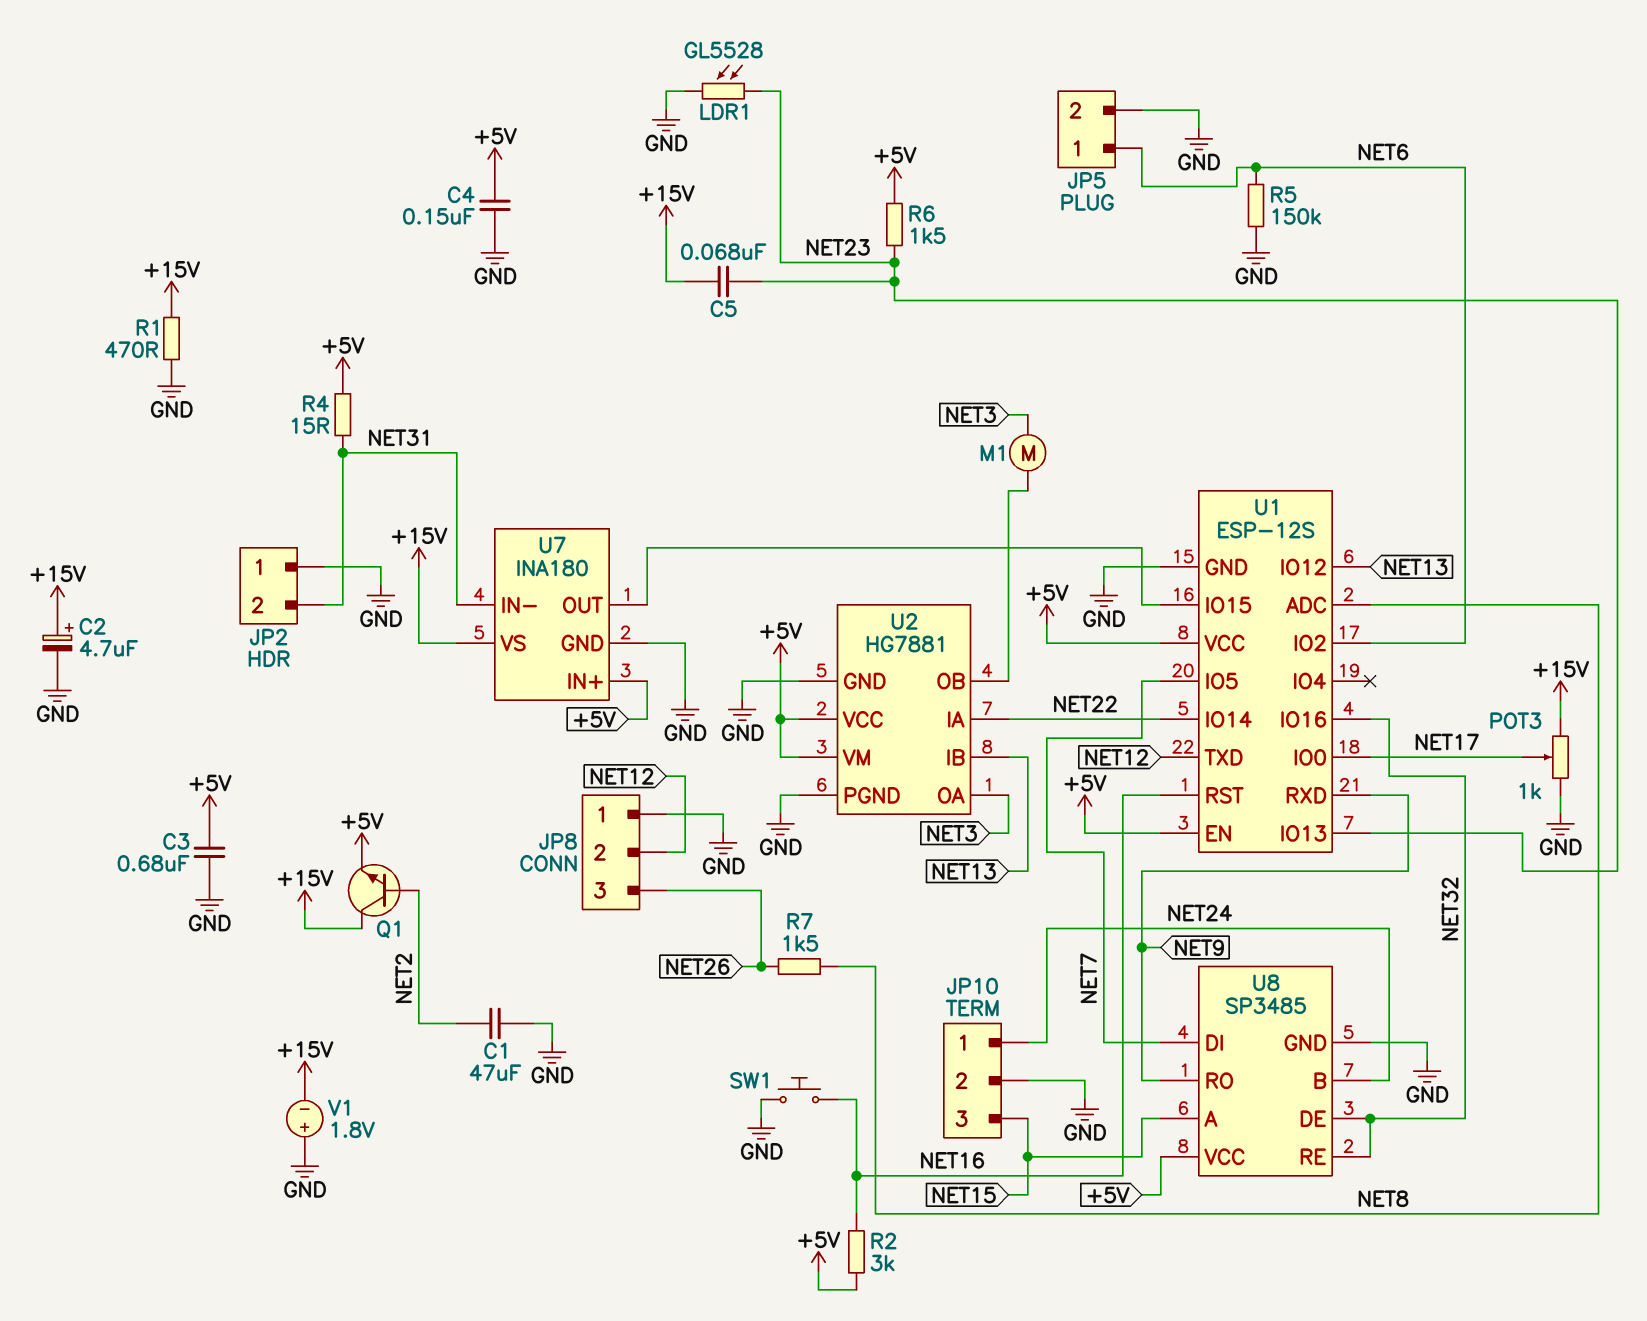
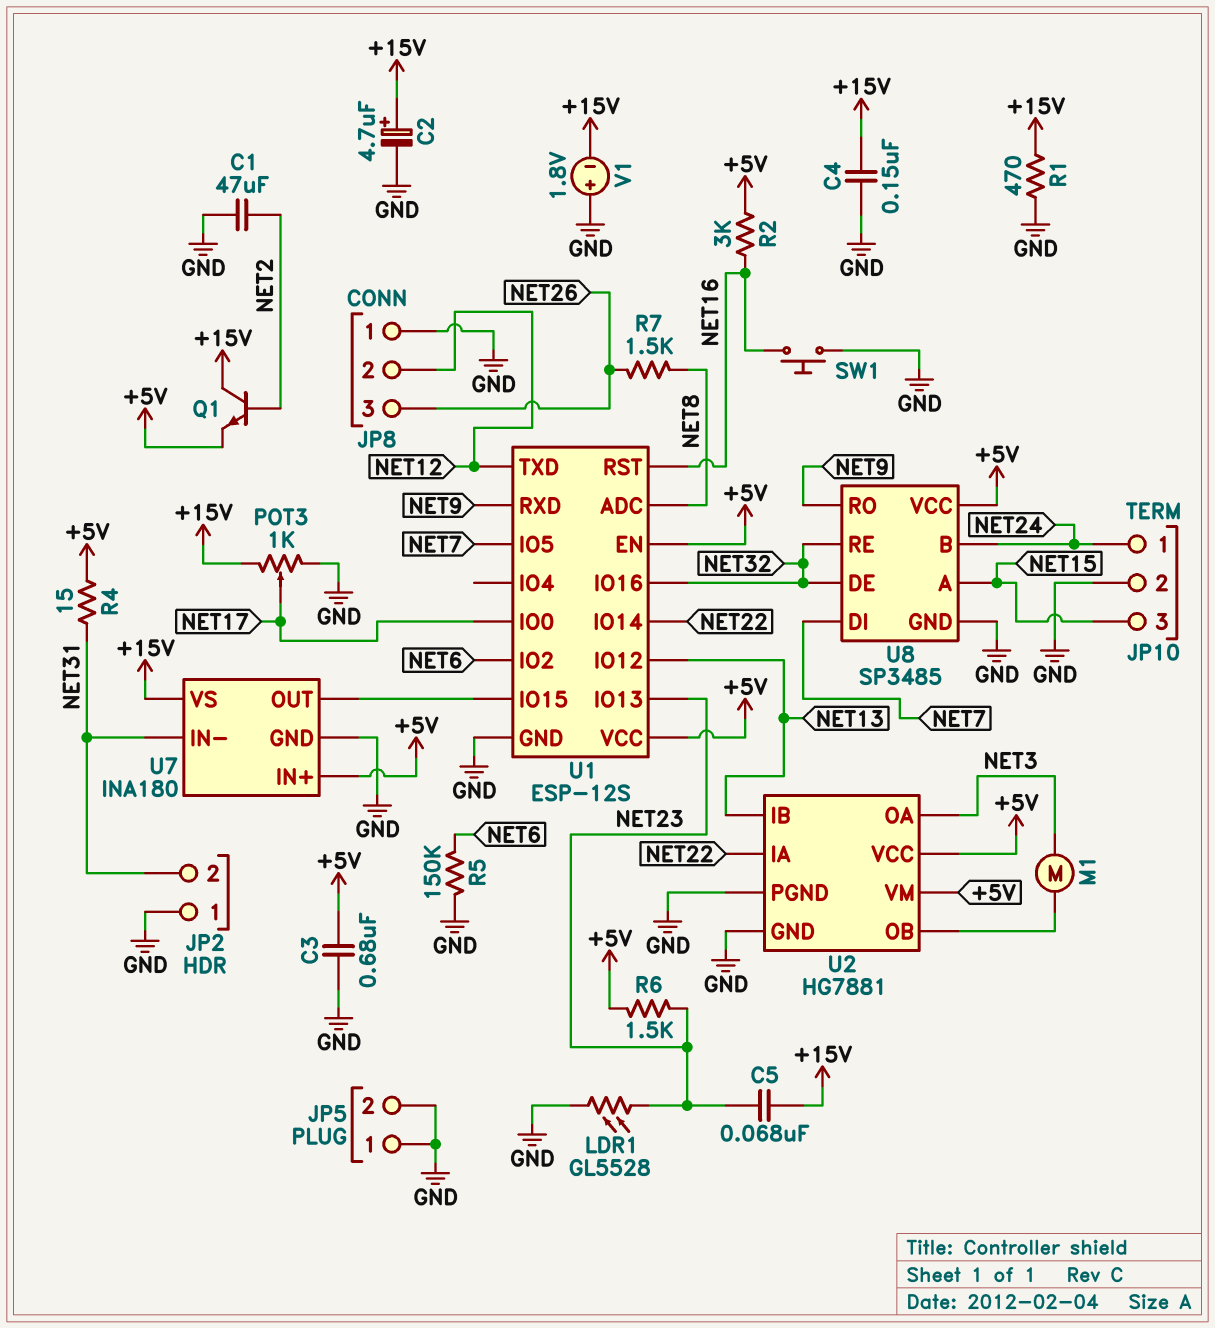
C4: 150nF (+5V, GND) -> 150nF (+15V, GND)
JP5 pin 1: NET6 -> GND

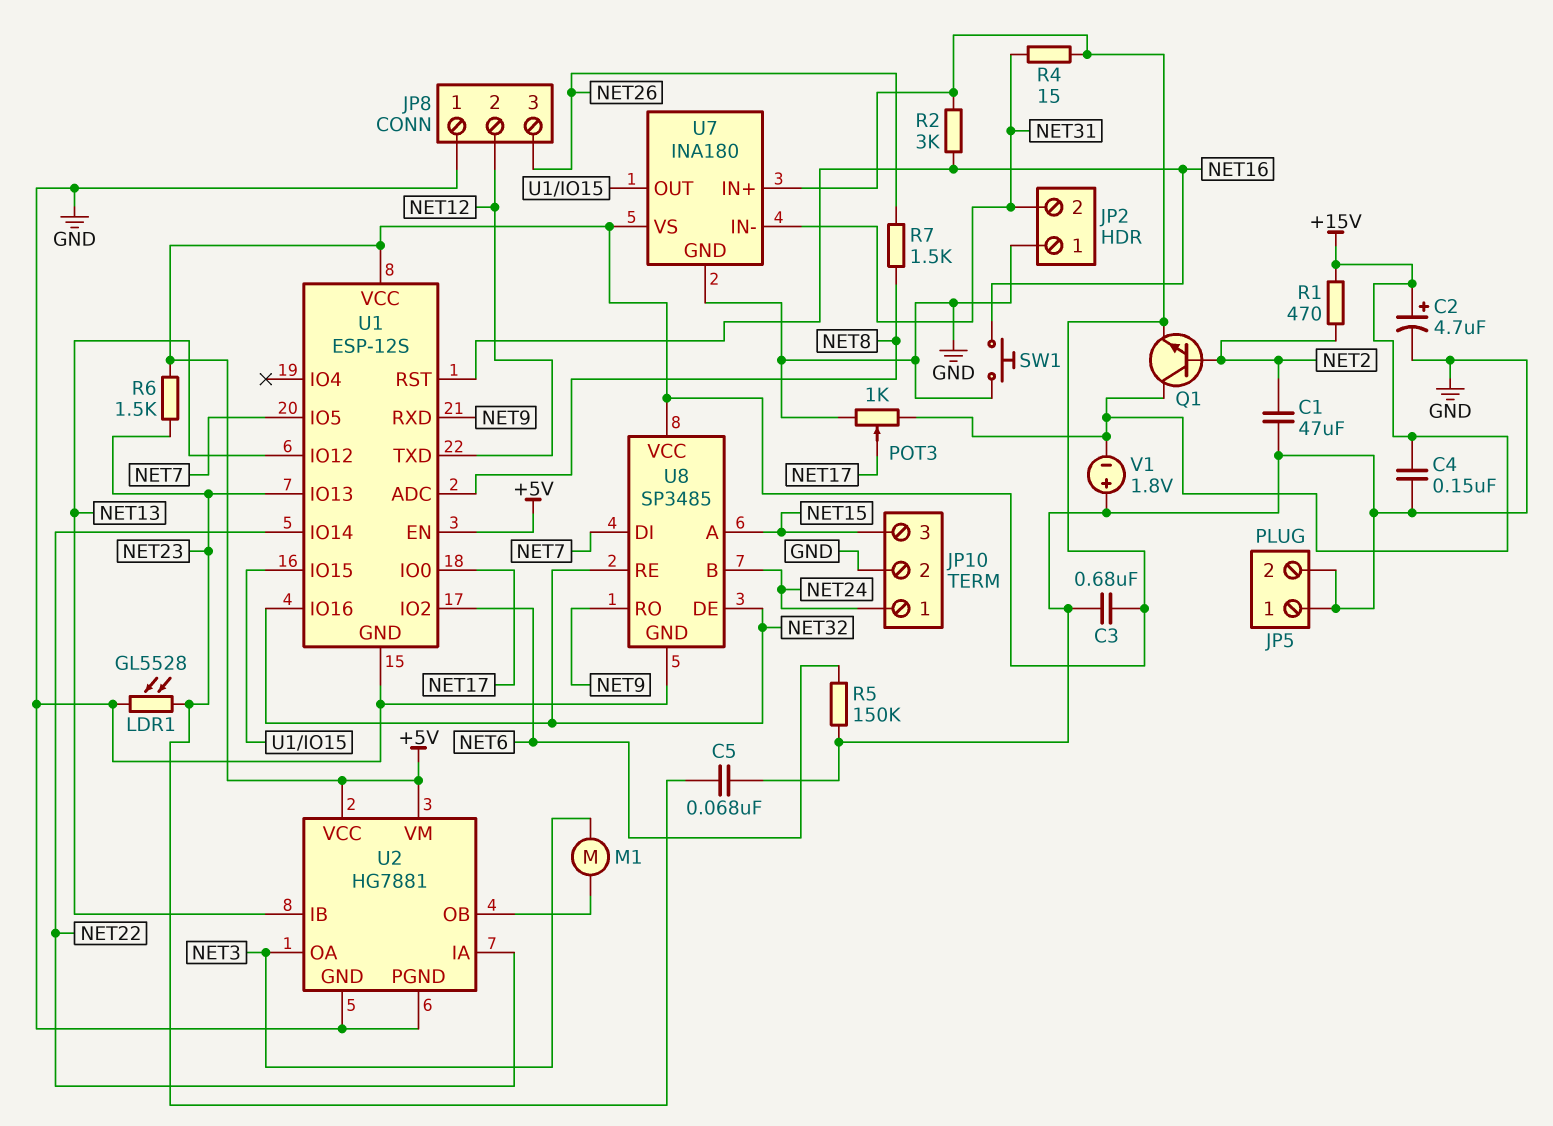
C5: 68nF (+15V, NET23) -> 68nF (GND, NET23)
R1: 470 (+15V, GND) -> 470 (+15V, NET2)
U7 pin VS: +15V -> +5V

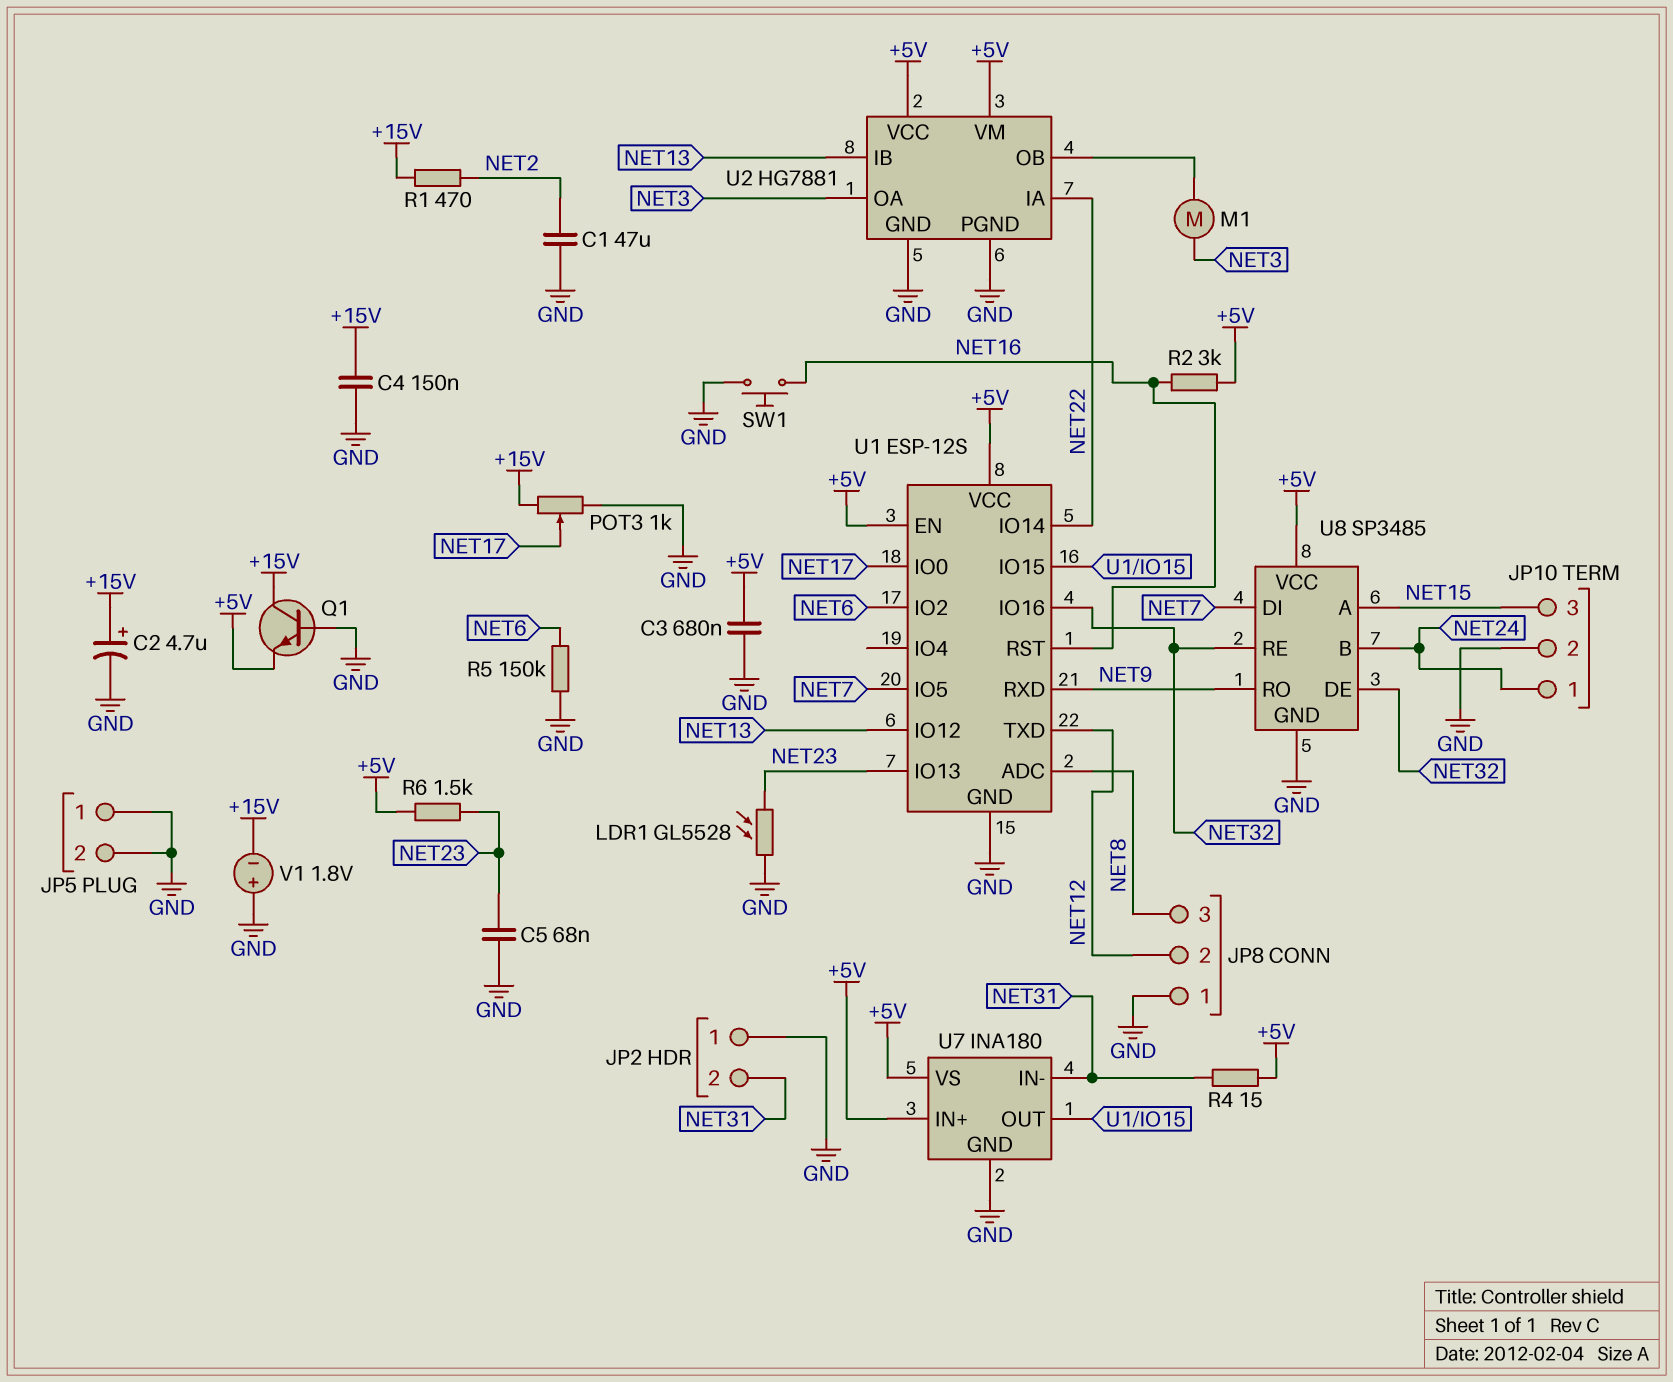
JP8 pin 3: NET26 -> NET8
Q1: NPN (B NET2, C +15V, E +5V) -> NPN (B GND, C +15V, E +5V)
R7: 1.5k (NET8, NET26) -> none

